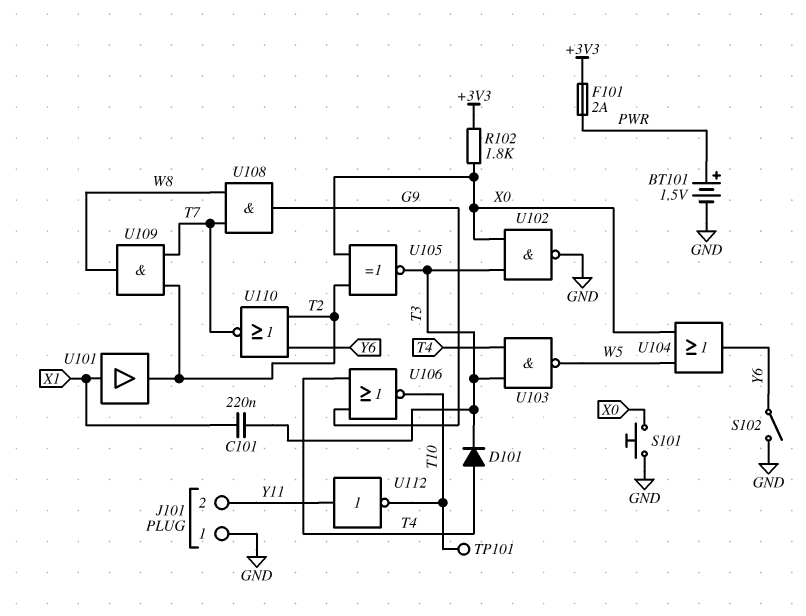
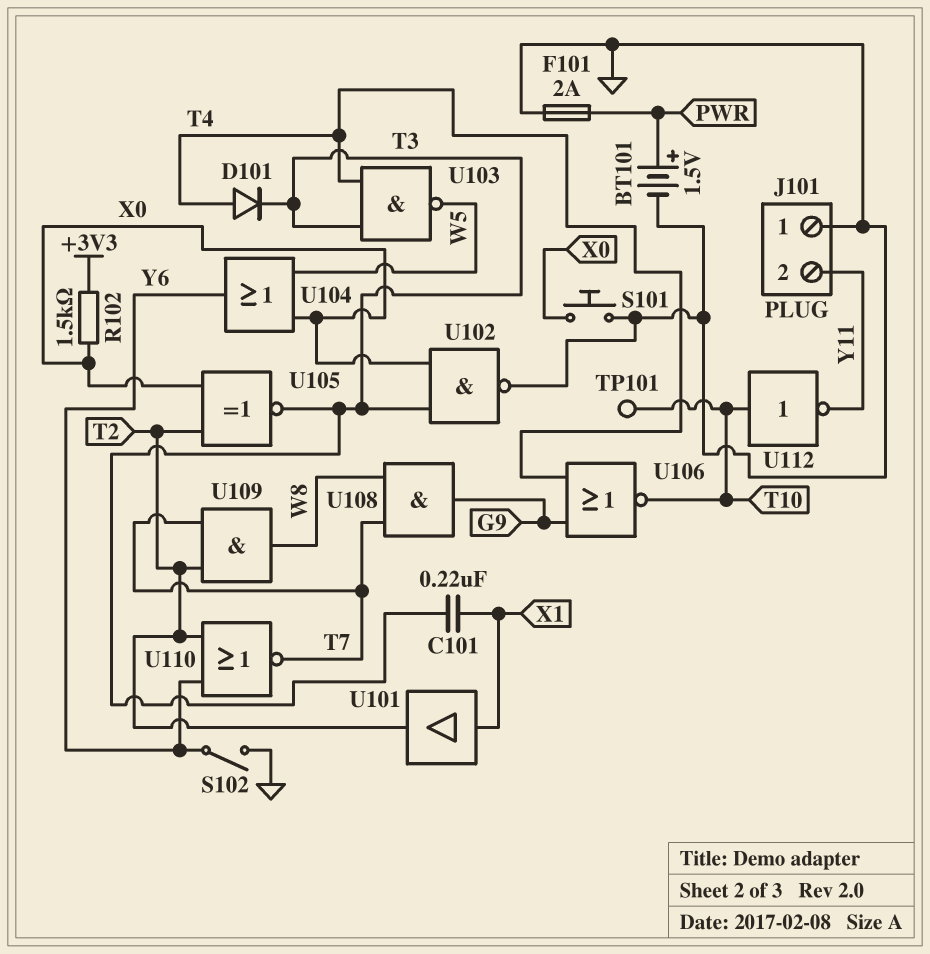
F101: 2A (+3V3, PWR) -> 2A (GND, PWR)
R102: 1.8k (+3V3, X0) -> 1.5k (+3V3, X0)
U112: NOT (in Y11, out T10) -> NOT (in T10, out Y11)

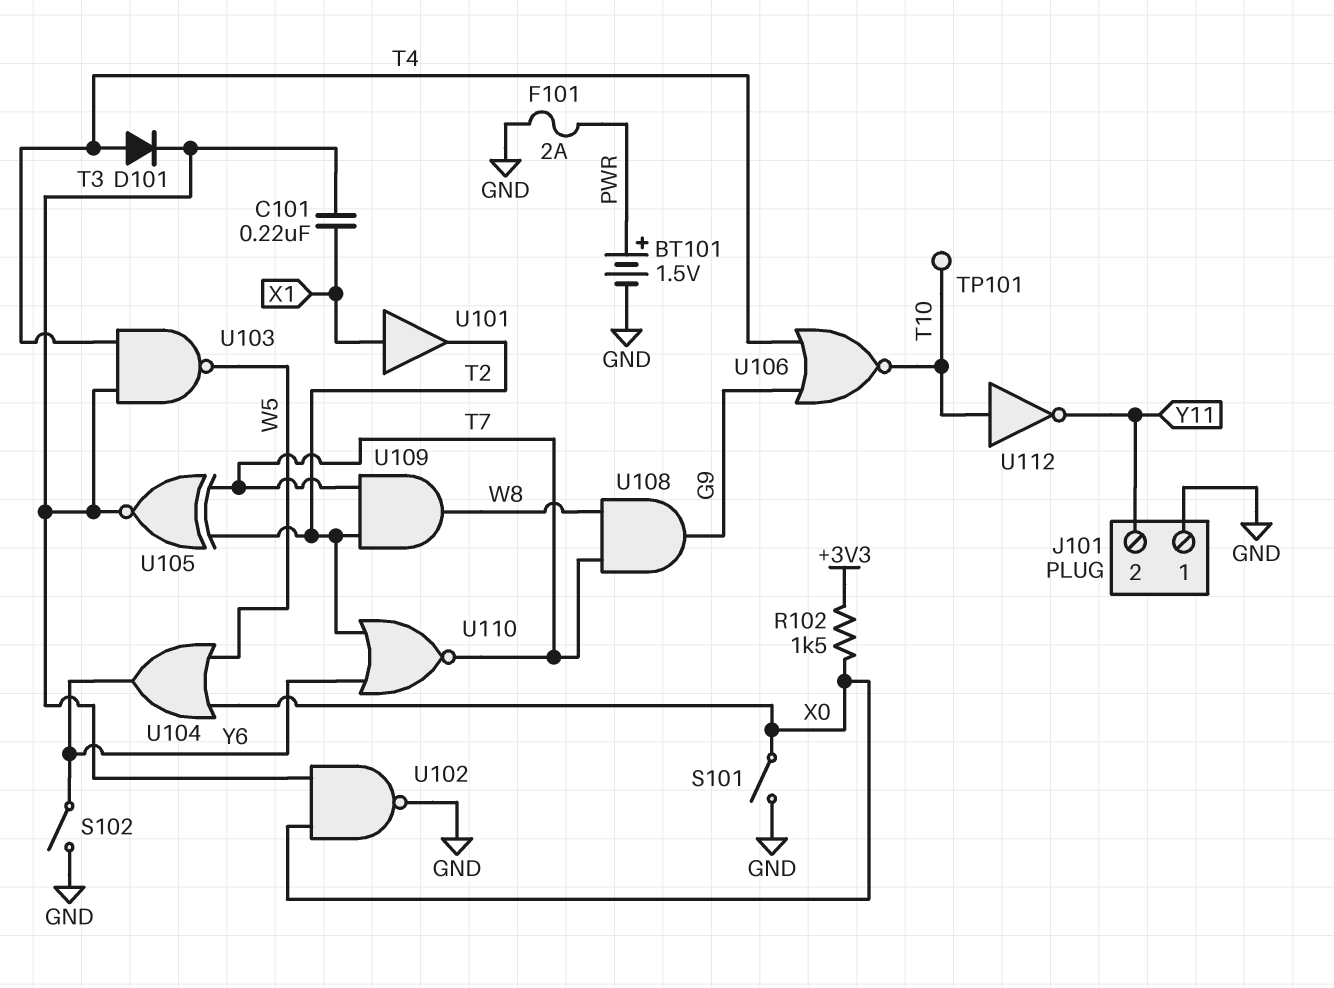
S101: button (GND, X0) -> switch (GND, X0)
U105: XNOR (in T2, in X0, out T3) -> XNOR (in T2, in T7, out T3)

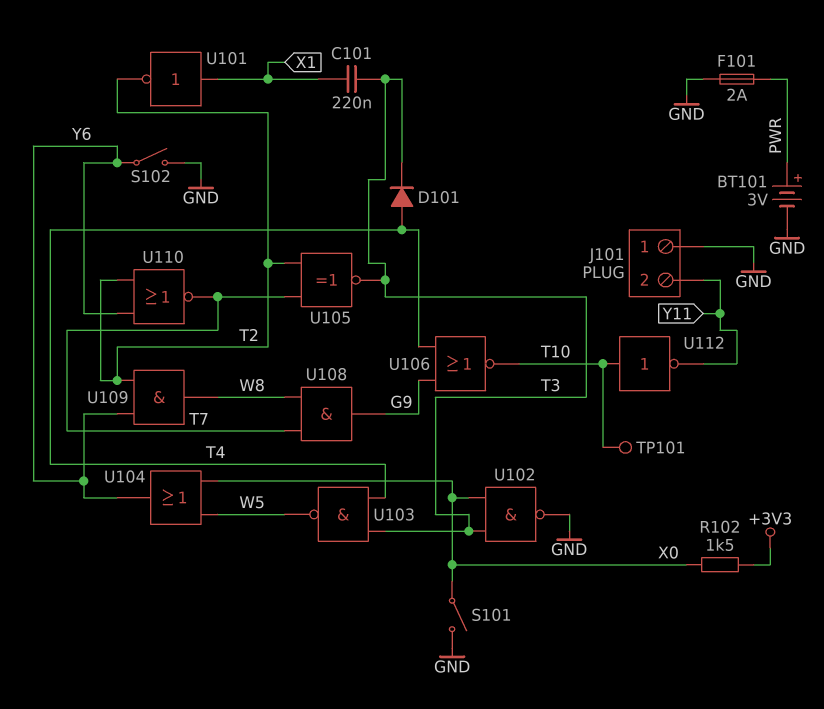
BT101: 1.5V (plus PWR, minus GND) -> 3V (plus PWR, minus GND)
U101: buffer (in X1, out T2) -> NOT (in X1, out T2)
U109: AND (in T2, in T7, out W8) -> AND (in T2, in Y6, out W8)

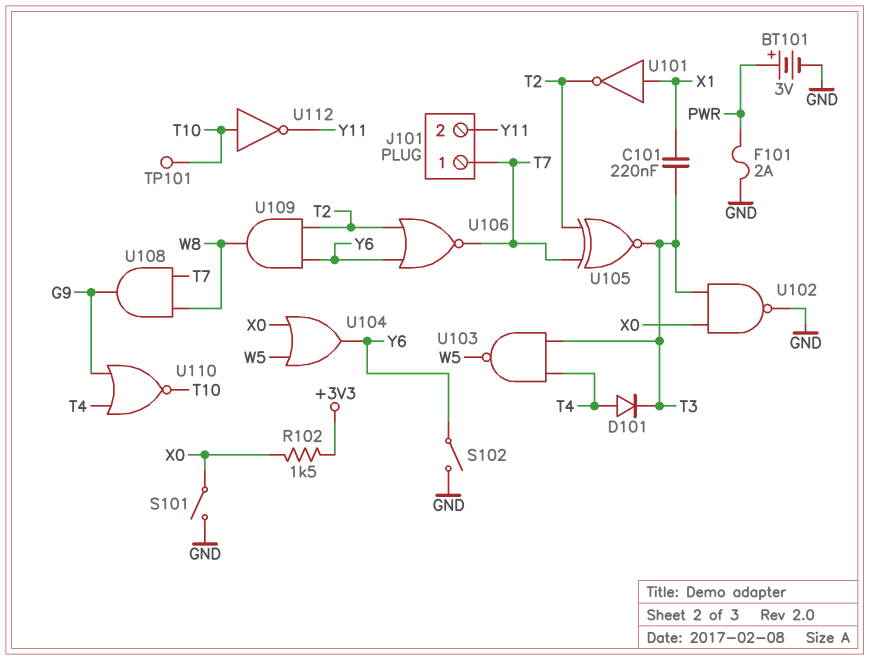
J101 pin 1: GND -> T7
U106: NOR (in G9, in T4, out T10) -> NOR (in T2, in Y6, out T7)
U110: NOR (in T2, in Y6, out T7) -> NOR (in G9, in T4, out T10)

